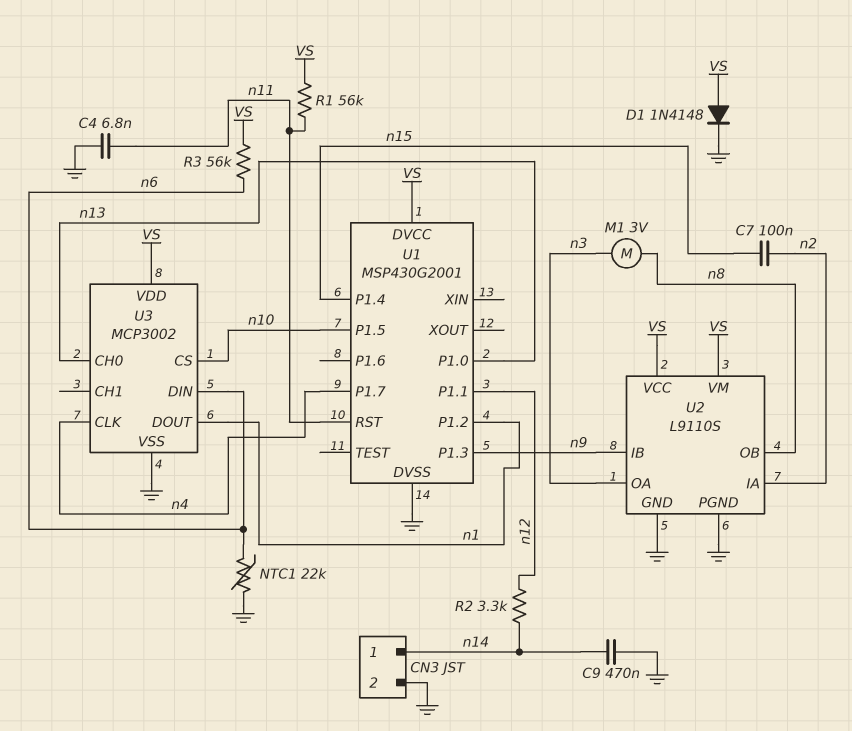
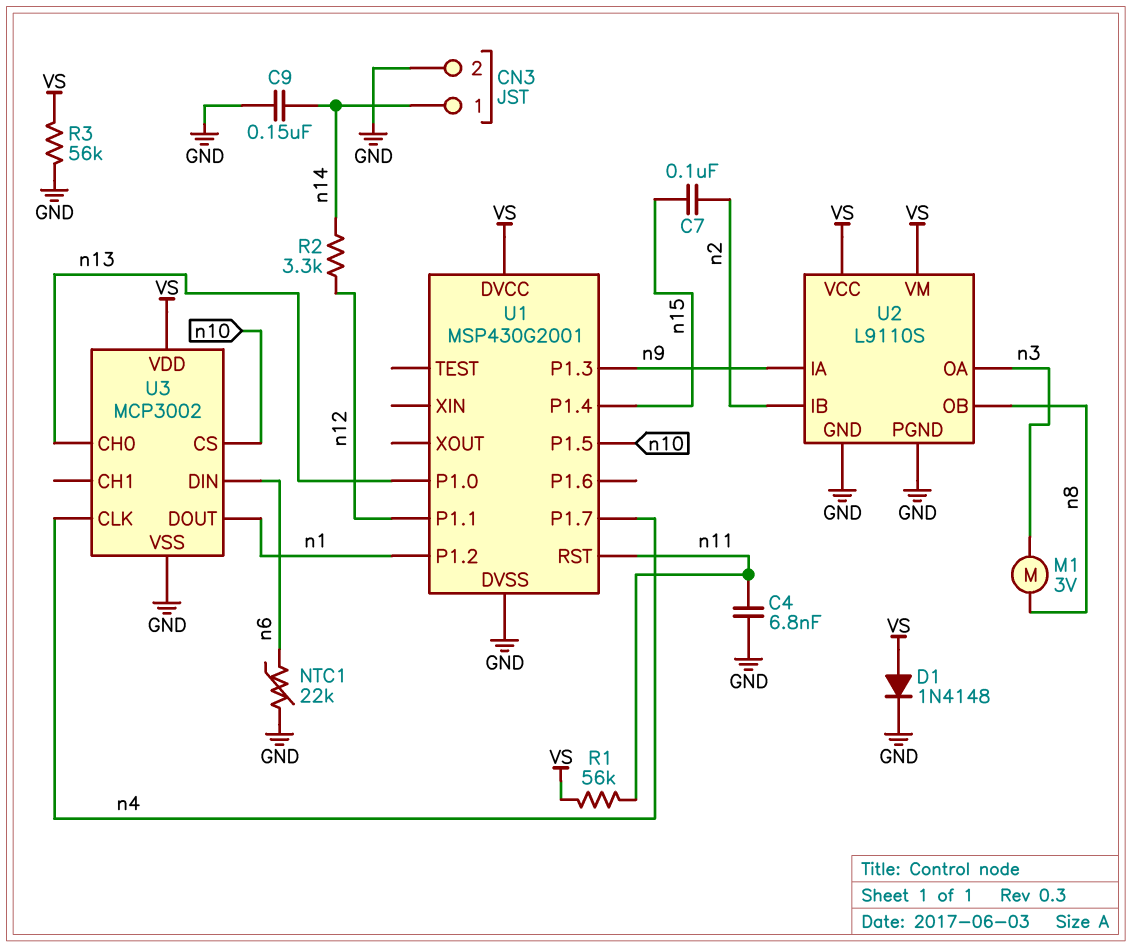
C9: 470nF (GND, n14) -> 150nF (GND, n14)
R3: 56k (VS, n6) -> 56k (GND, VS)
U2 pin IA: n2 -> n9
U2 pin IB: n9 -> n2

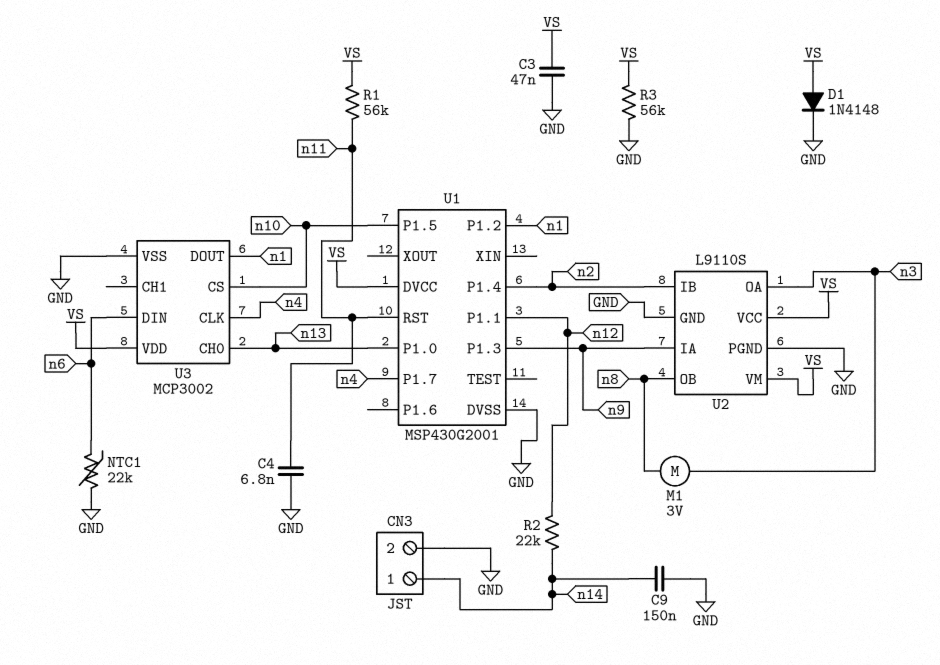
C3: none -> 47nF (GND, VS)
C7: 100nF (n2, n15) -> none
R2: 3.3k (n12, n14) -> 22k (n12, n14)
U1 pin P1.4: n15 -> n2

